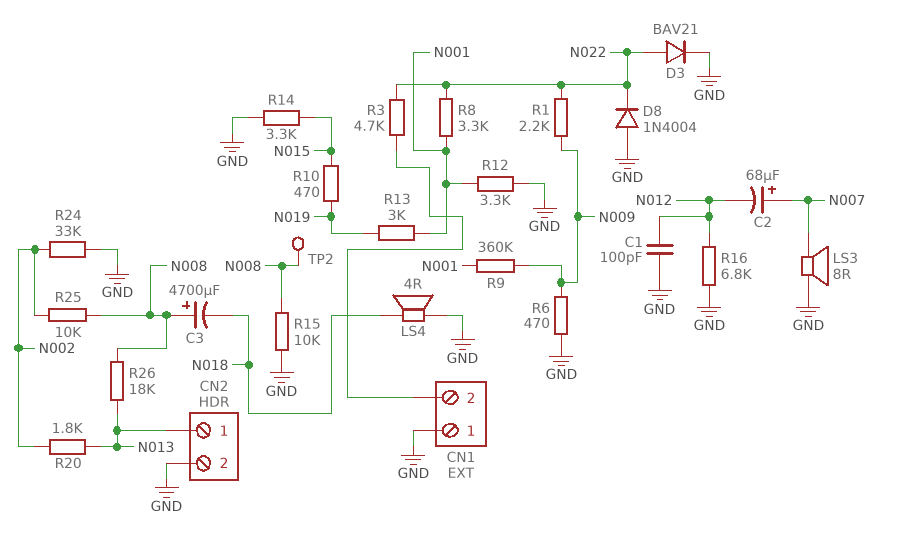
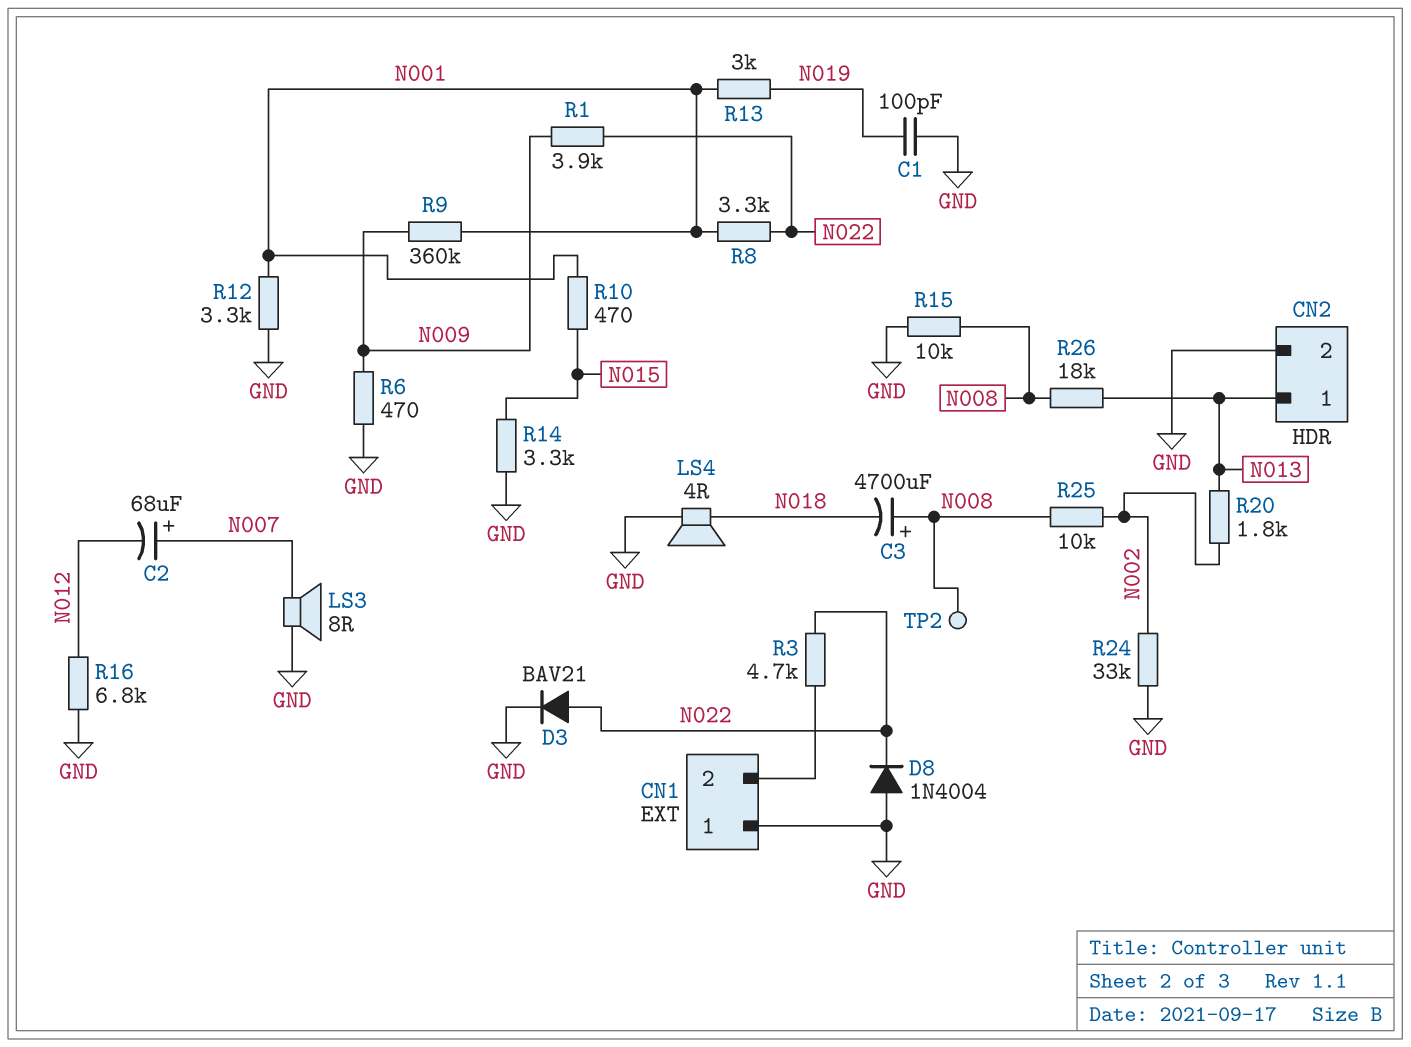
C1: 100pF (GND, N012) -> 100pF (GND, N019)
R1: 2.2k (N009, N022) -> 3.9k (N009, N022)
R10: 470 (N015, N019) -> 470 (N001, N015)

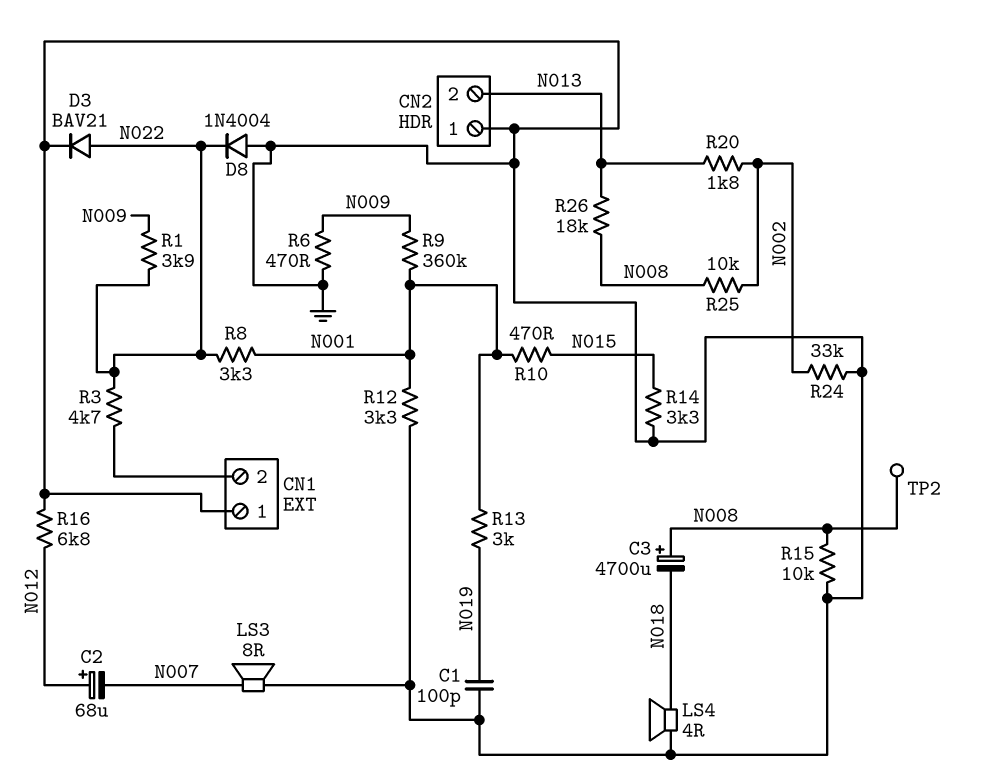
C2: 68uF (plus N007, minus N012) -> 68uF (plus N012, minus N007)
CN2 pin 1: N013 -> GND
CN2 pin 2: GND -> N013

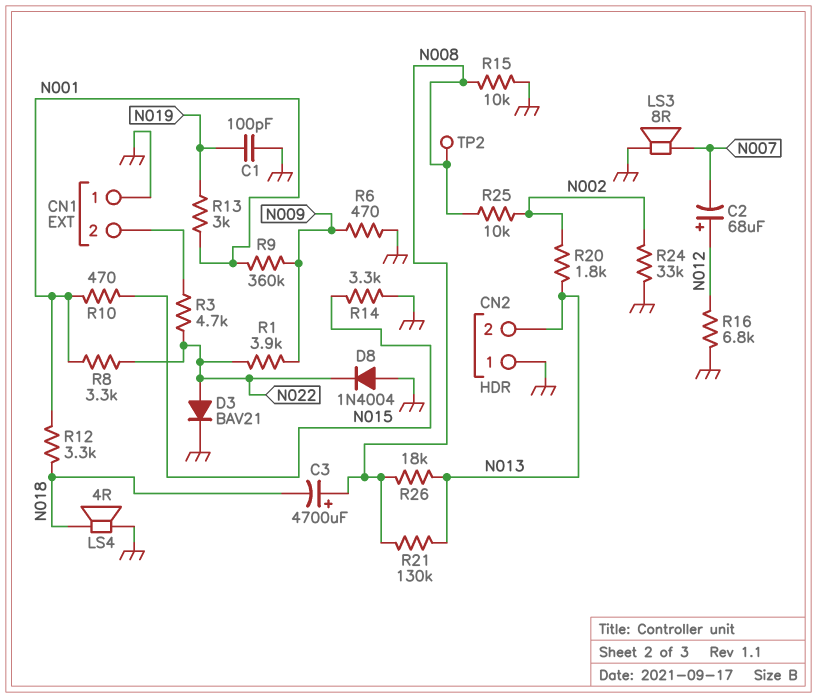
R12: 3.3k (GND, N001) -> 3.3k (N001, N018)
R21: none -> 130k (N008, N013)

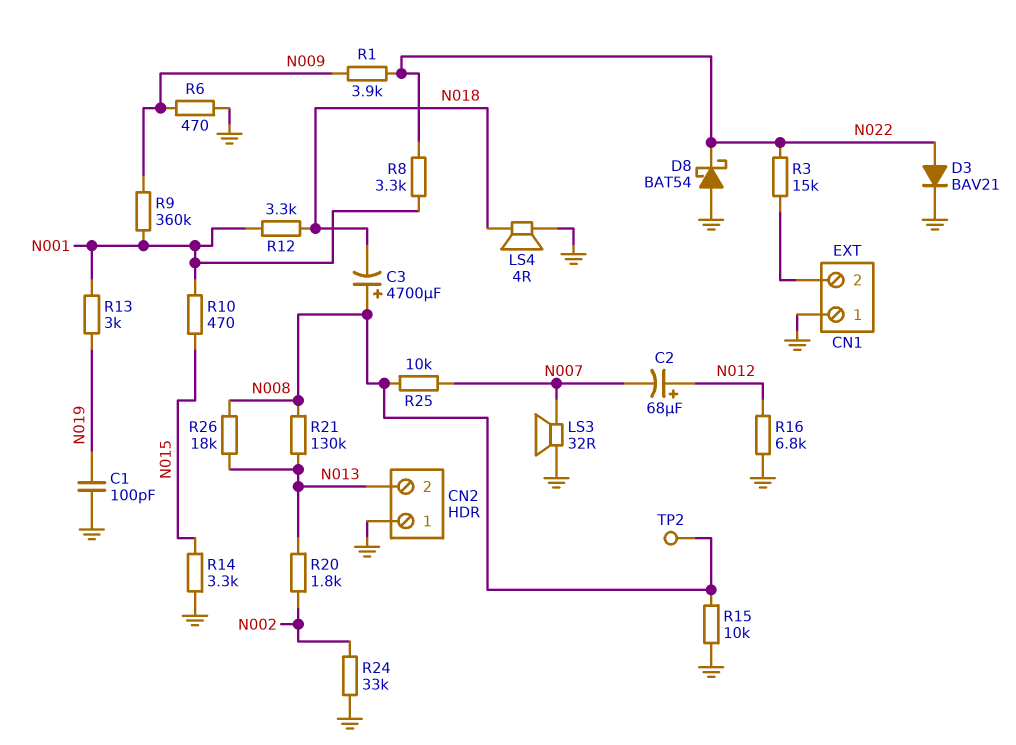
D8: diode 1N4004 (A GND, K N022) -> schottky BAT54 (A GND, K N022)
LS3: speaker 8R (GND, N007) -> speaker 32R (GND, N007)
R3: 4.7k (CN1/2, N022) -> 15k (CN1/2, N022)
R25: 10k (N002, N008) -> 10k (N007, N008)

